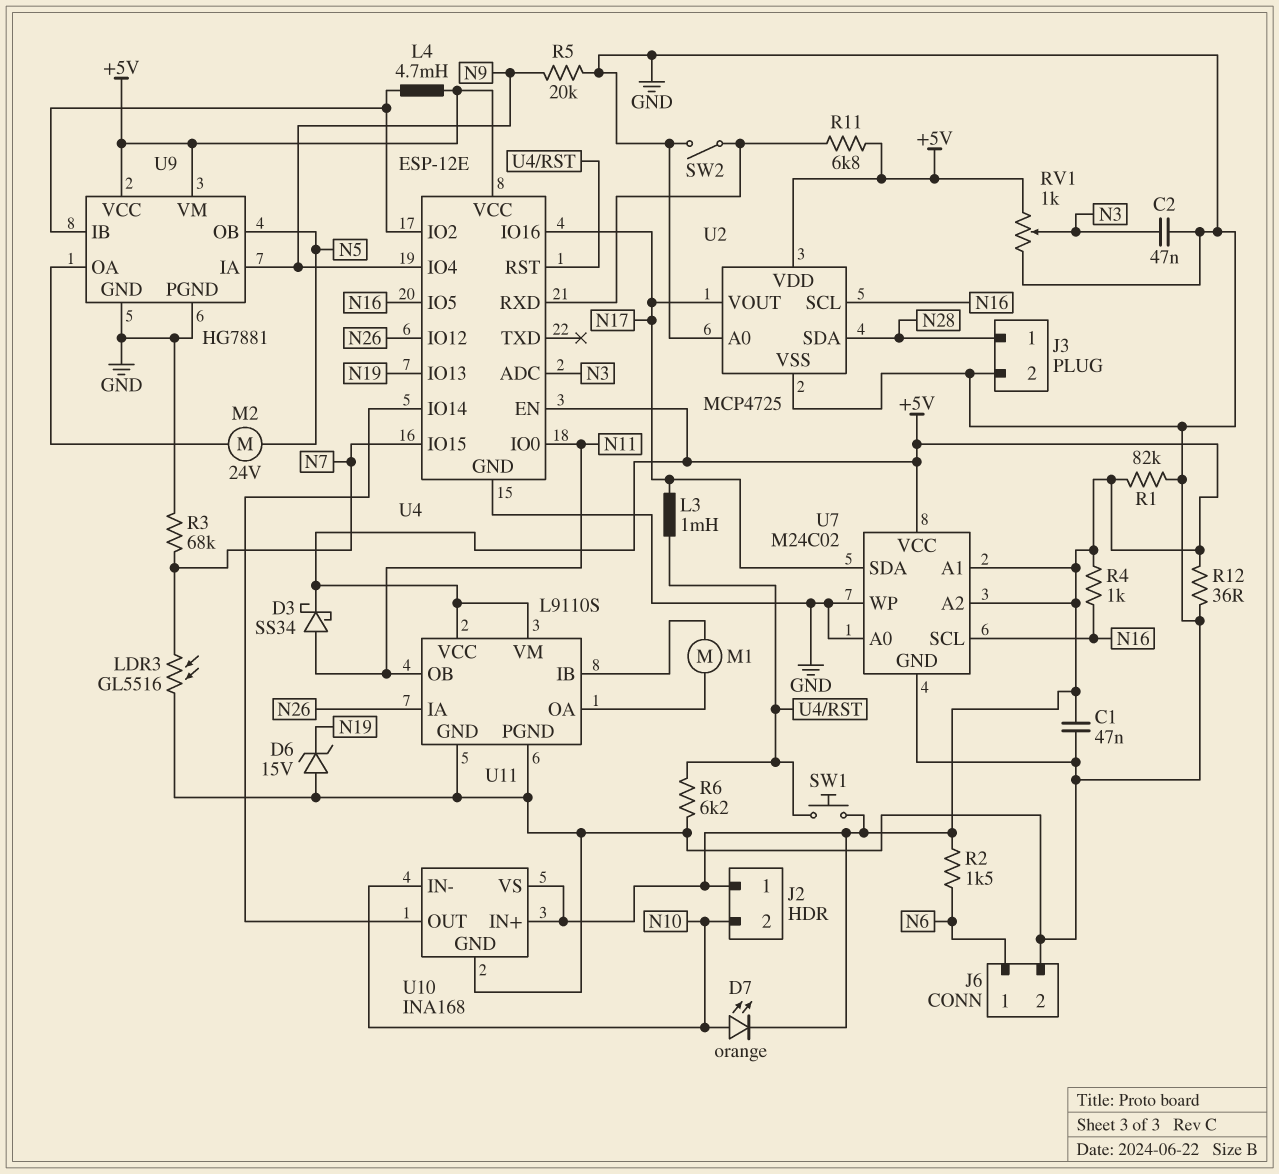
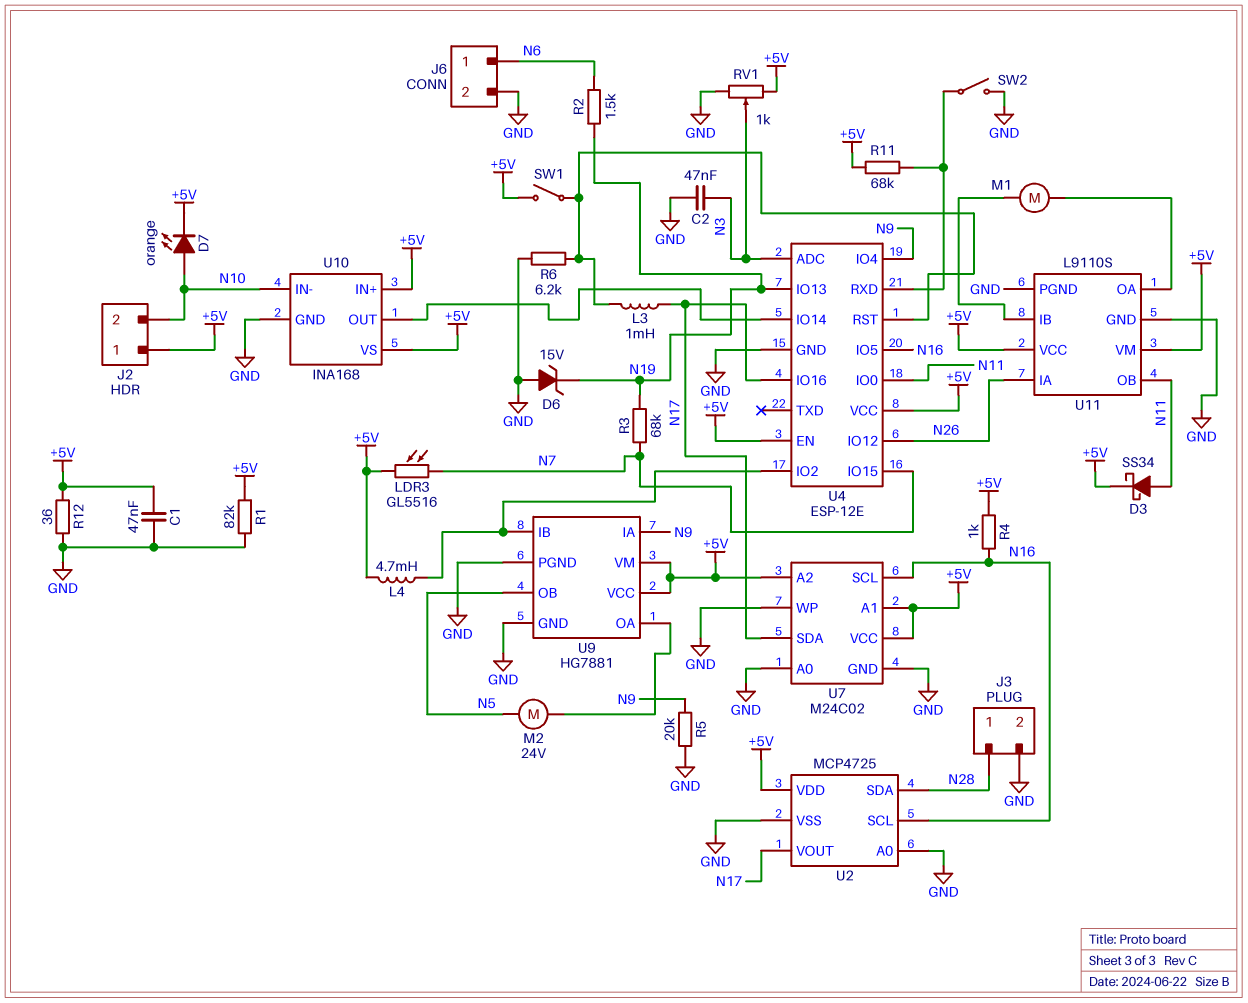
LDR3: GL5516 (GND, N7) -> GL5516 (+5V, N7)
R2: 1.5k (+5V, N6) -> 1.5k (N6, N19)
R3: 68k (GND, N7) -> 68k (N7, N19)
R11: 6.8k (+5V, U4/RXD) -> 68k (+5V, U4/RXD)
SW1: button (+5V, U4/RST) -> switch (+5V, U4/RST)

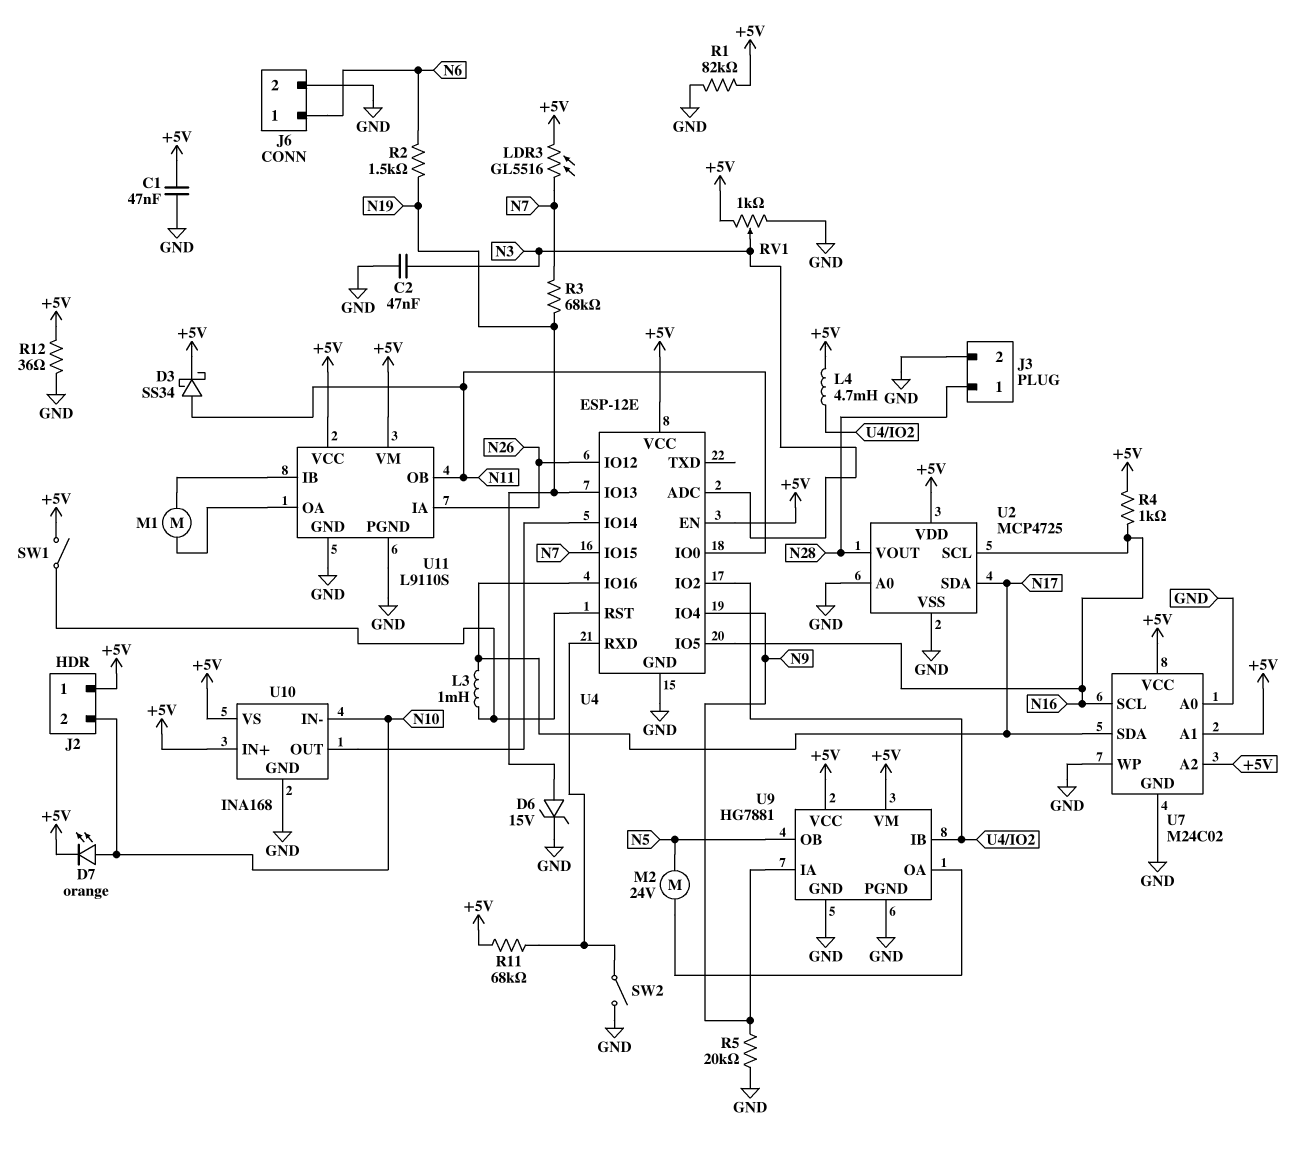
D6: zener 15V (A GND, K N19) -> zener 15V (A N19, K GND)
R6: 6.2k (GND, U4/RST) -> none
U2 pin SDA: N28 -> N17
U2 pin VOUT: N17 -> N28

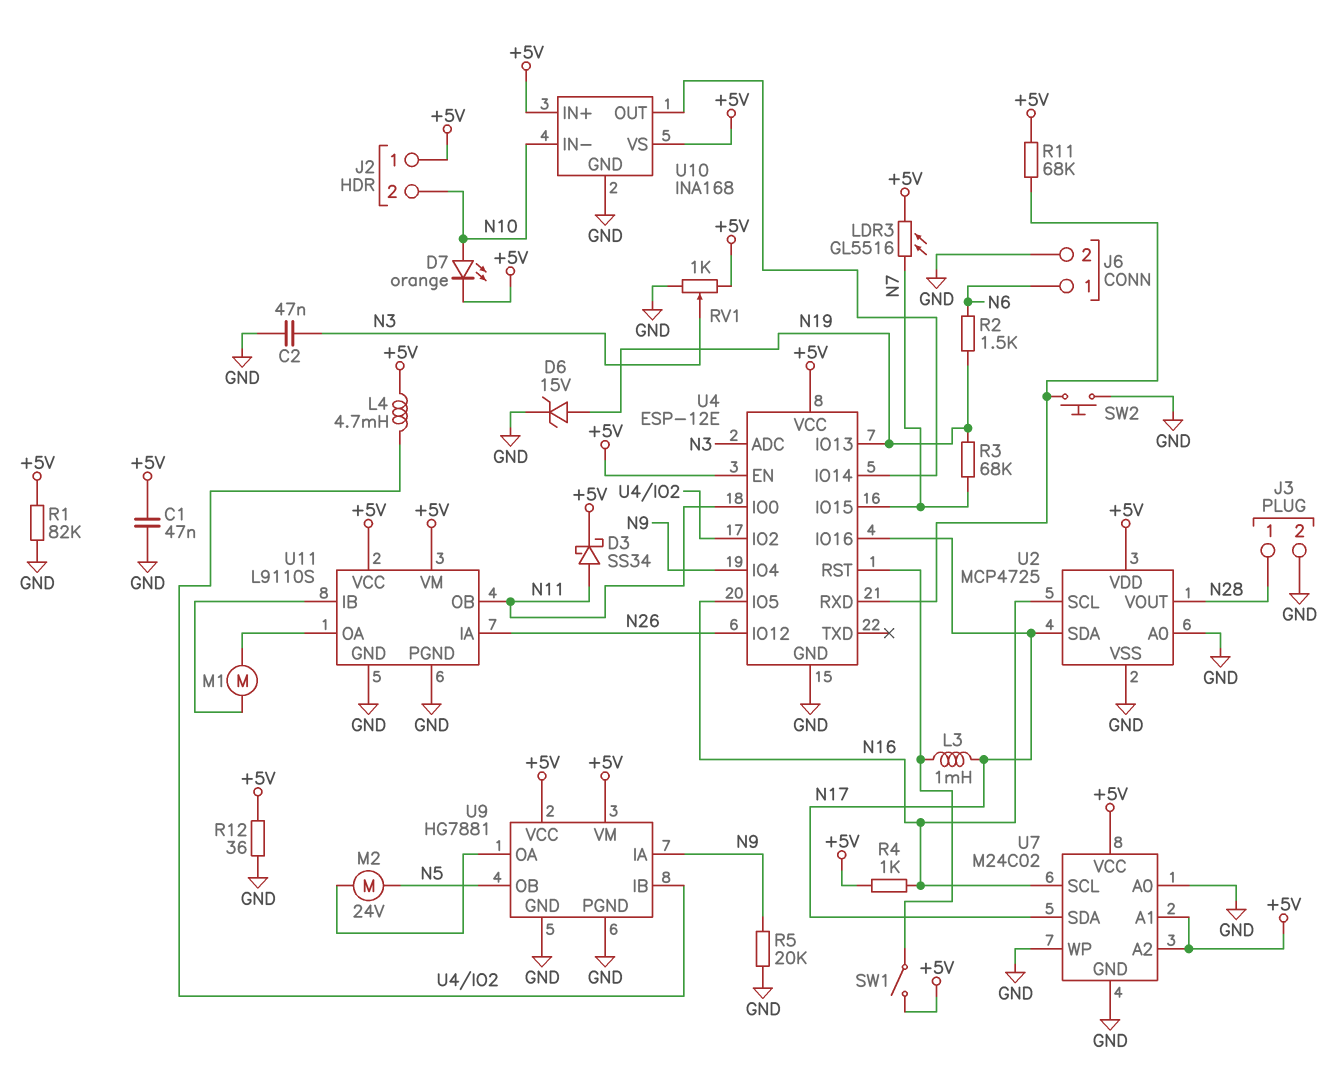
SW2: switch (GND, U4/RXD) -> button (GND, U4/RXD)

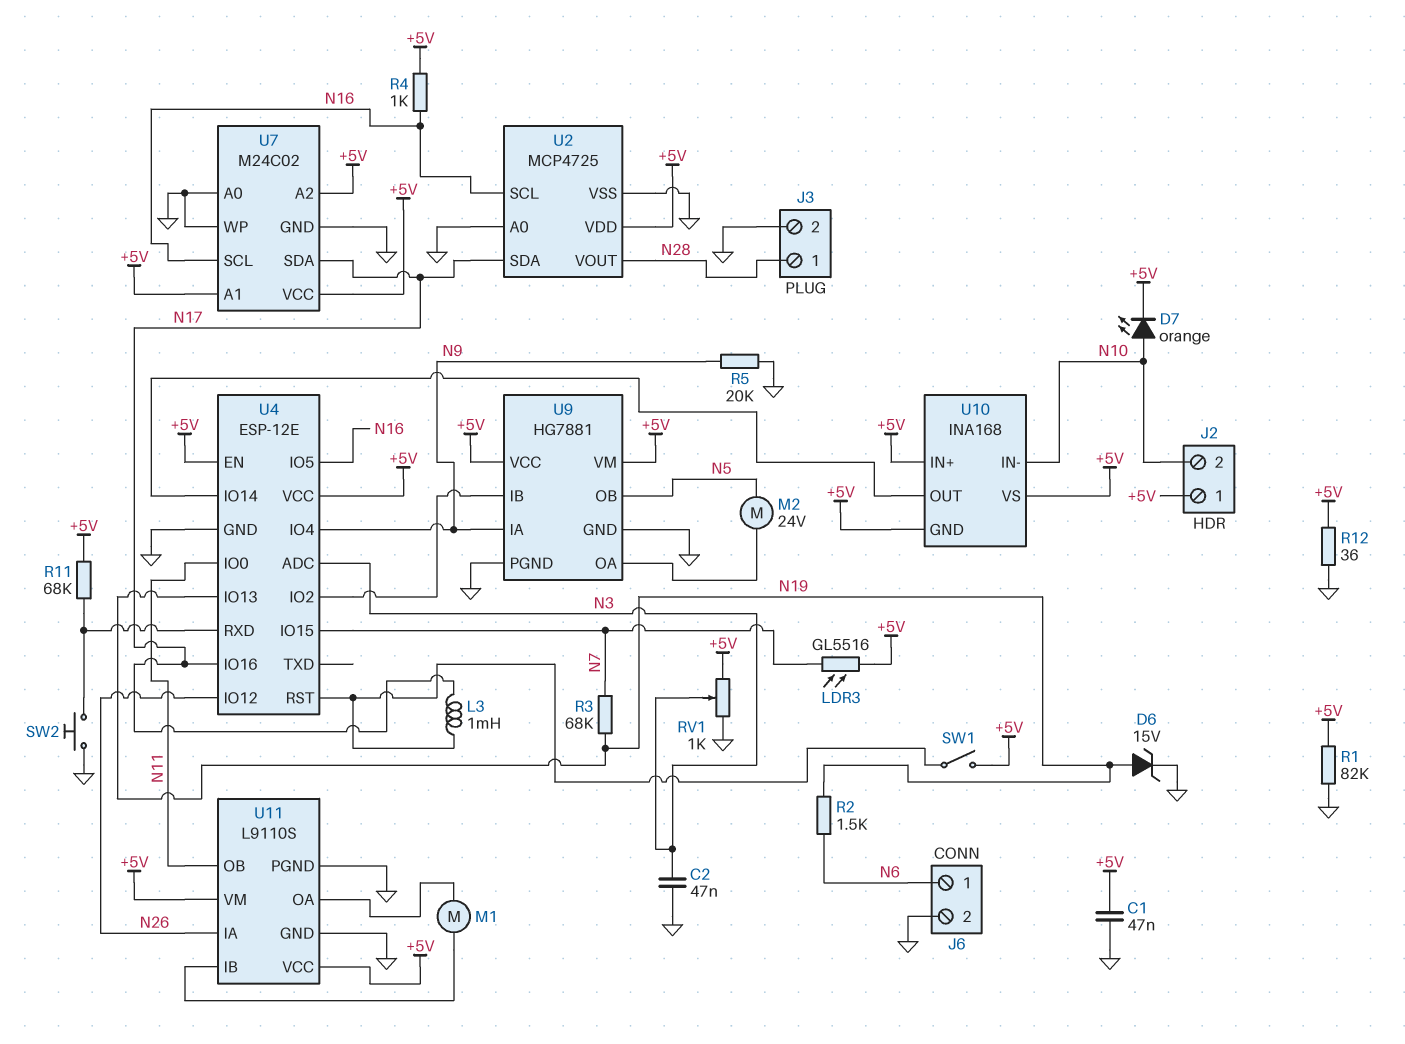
D3: schottky SS34 (A N11, K +5V) -> none
L4: 4.7mH (+5V, U4/IO2) -> none
U10 pin GND: GND -> +5V

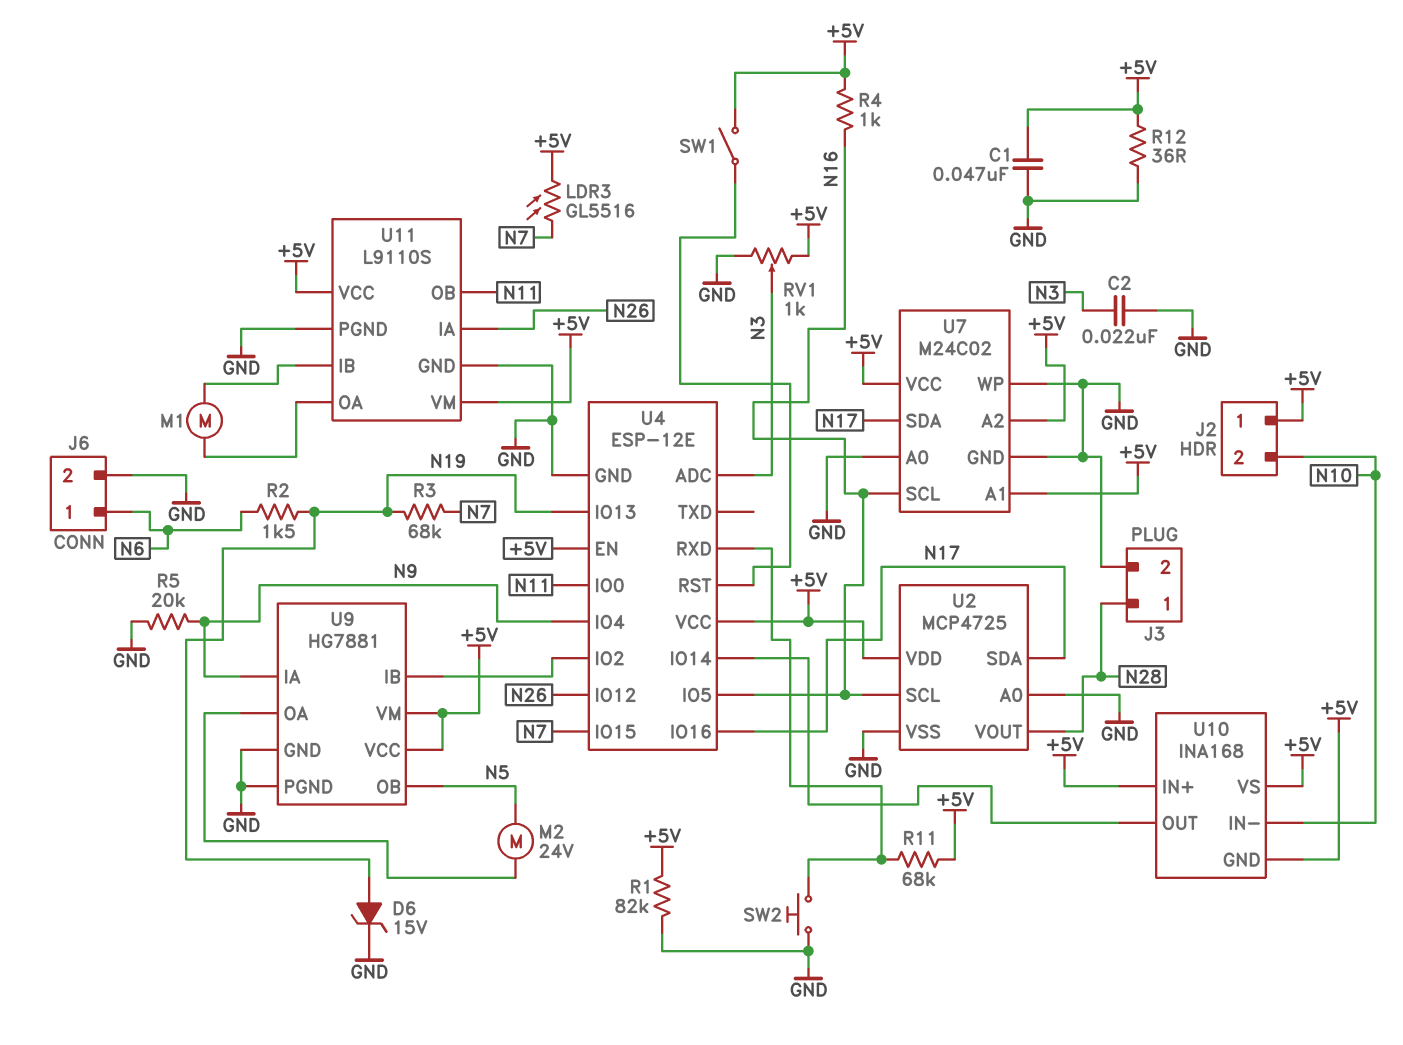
C2: 47nF (GND, N3) -> 22nF (GND, N3)
D7: LED orange (A N10, K +5V) -> none
L3: 1mH (N17, U4/RST) -> none

